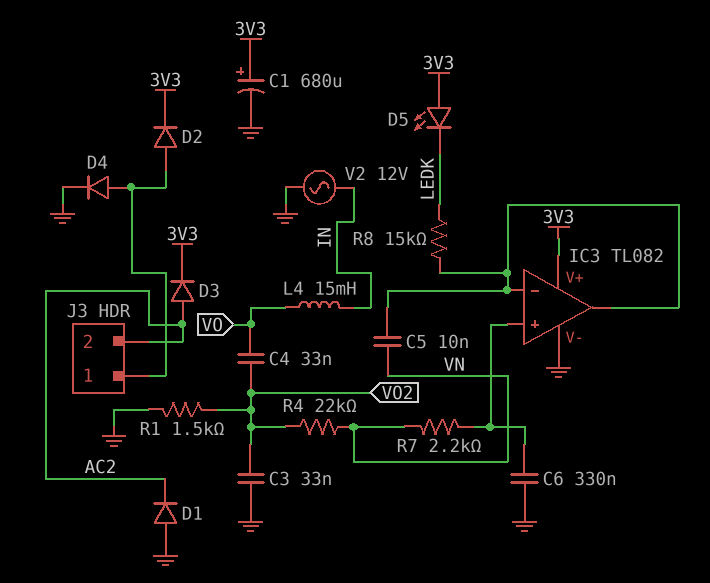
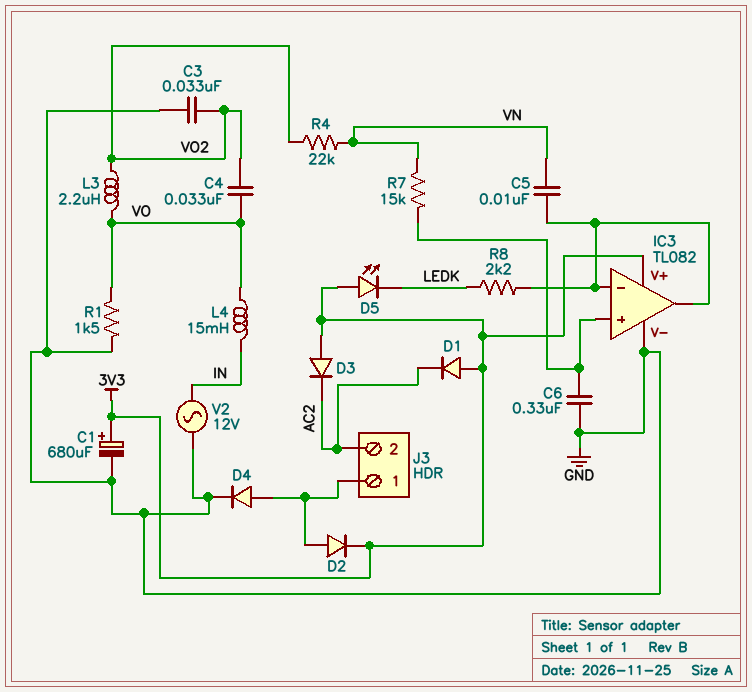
D1: diode (A GND, K AC2) -> diode (A 3V3, K AC2)
D3: diode (A AC2, K 3V3) -> diode (A 3V3, K AC2)
L3: none -> 2.2uH (VO, VO2)
R1: 1.5k (GND, VO2) -> 1.5k (GND, VO)
R7: 2.2k (IC3/in+, VN) -> 15k (IC3/in+, VN)
R8: 15k (IC3/in-, LEDK) -> 2.2k (IC3/in-, LEDK)

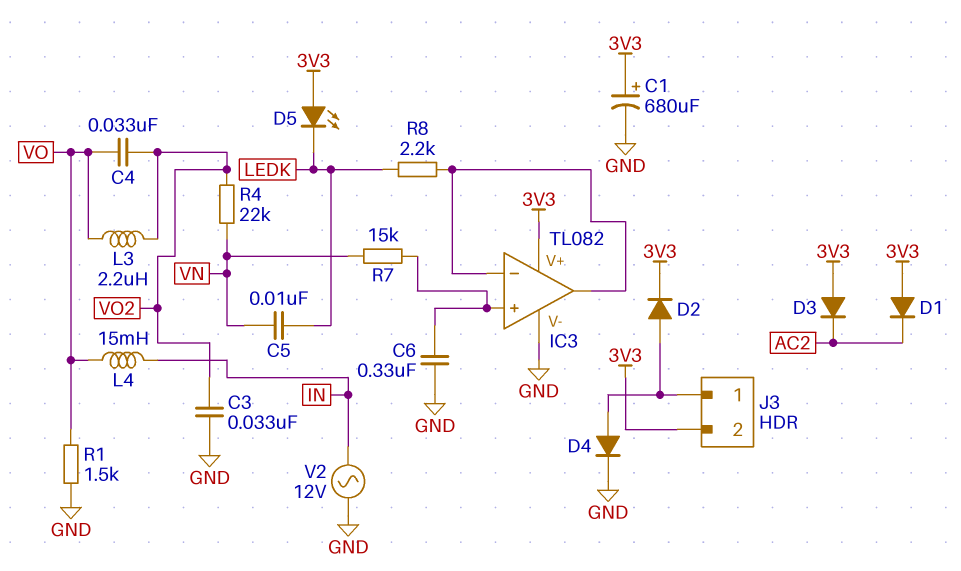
C5: 10nF (IC3/in-, VN) -> 10nF (LEDK, VN)
J3 pin 2: AC2 -> 3V3

